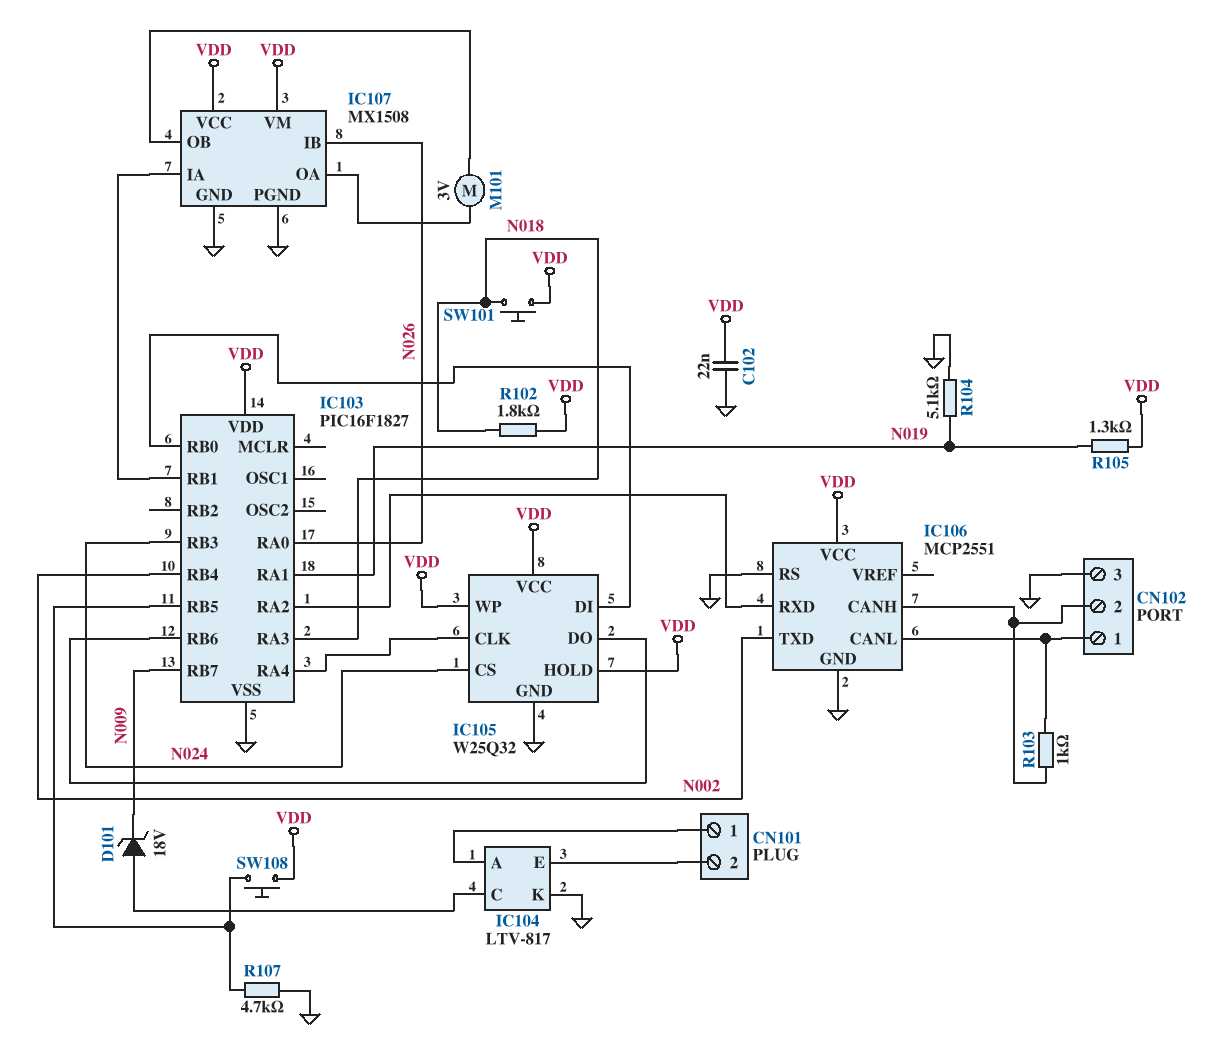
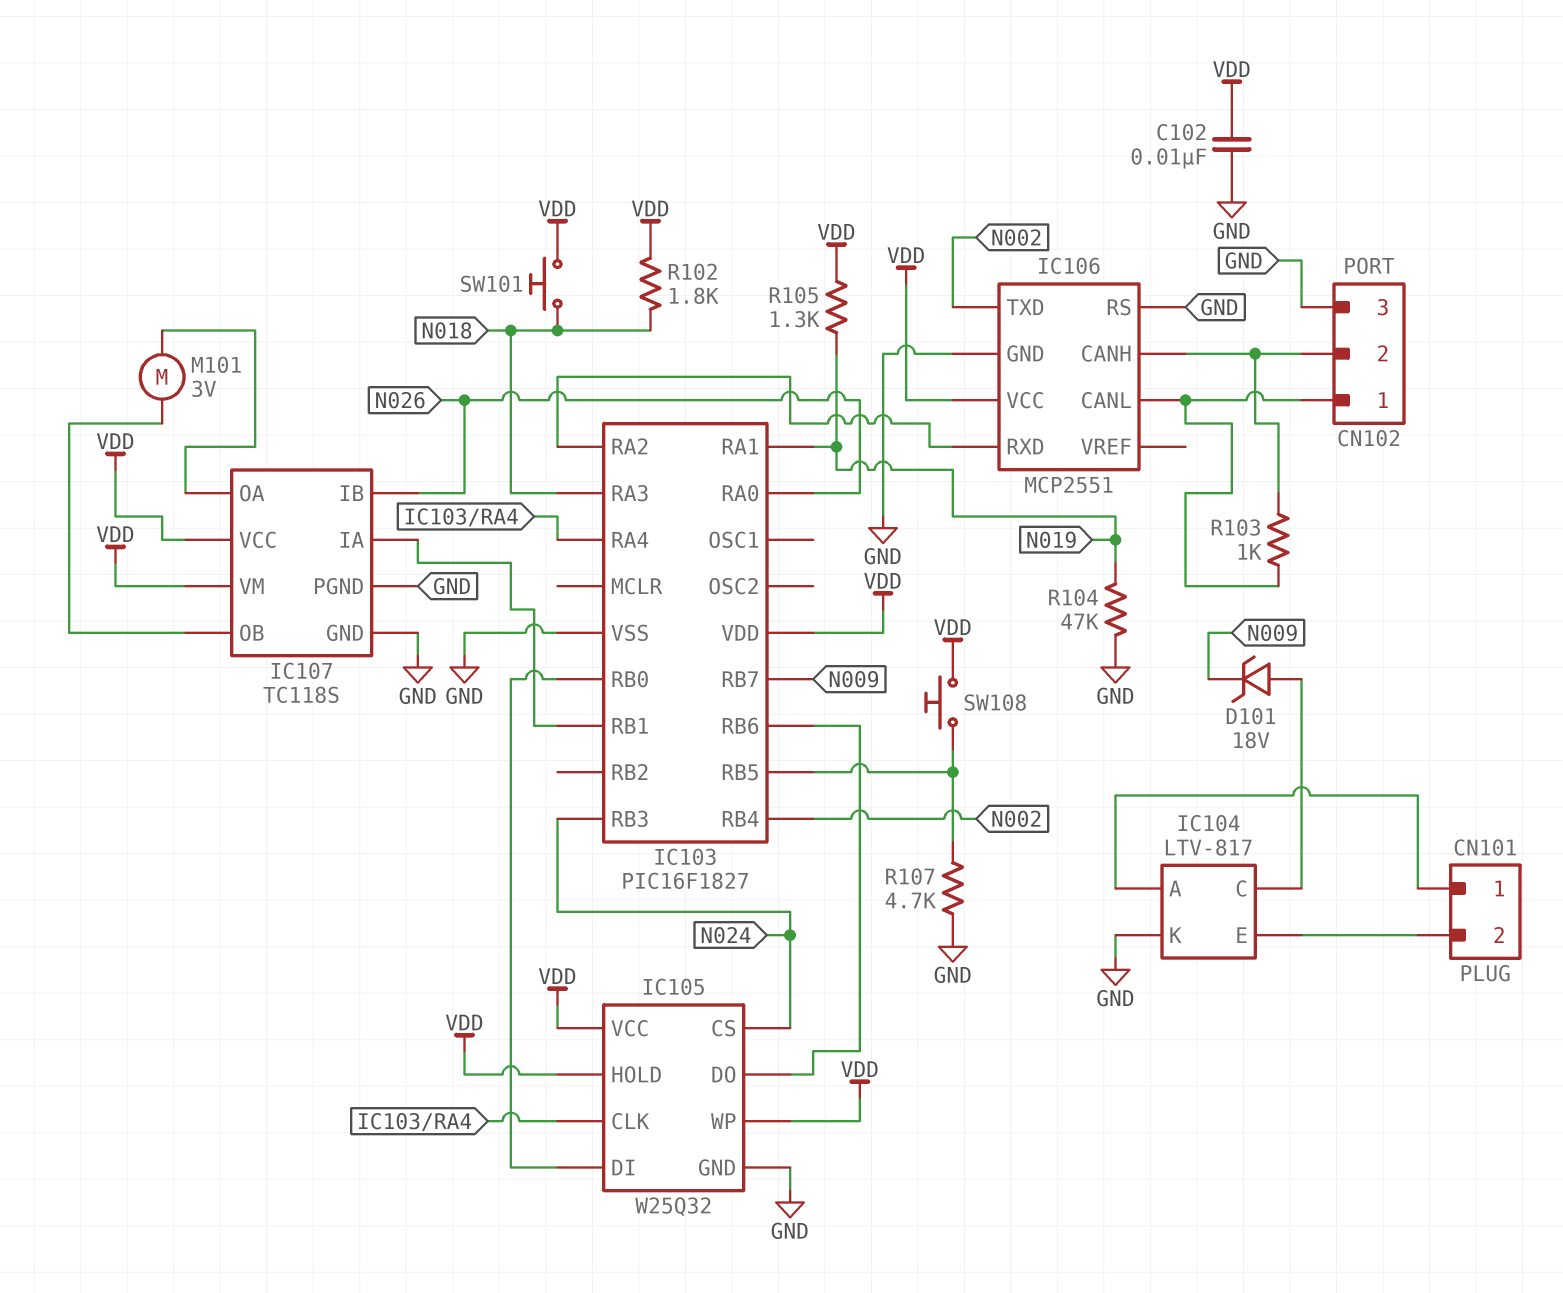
C102: 22nF (GND, VDD) -> 10nF (GND, VDD)
IC107: MX1508 -> TC118S
R104: 5.1k (GND, N019) -> 47k (GND, N019)

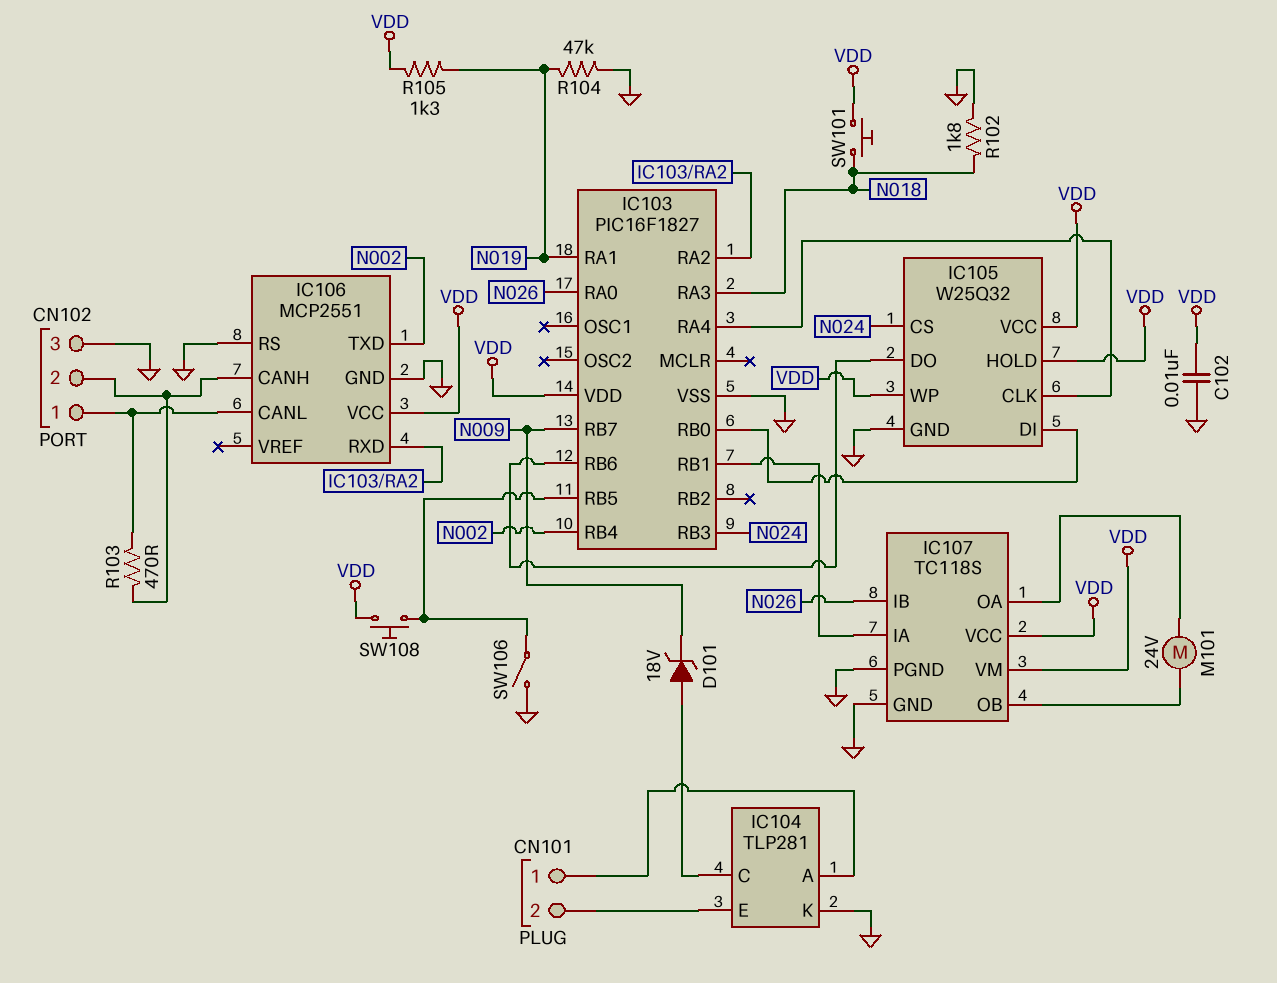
IC104: LTV-817 -> TLP281
M101: motor 3V (IC107/OA, IC107/OB) -> motor 24V (IC107/OA, IC107/OB)
R102: 1.8k (N018, VDD) -> 1.8k (GND, N018)
R103: 1k (CN102/1, CN102/2) -> 470 (CN102/1, CN102/2)
R107: 4.7k (GND, IC103/RB5) -> none
SW106: none -> switch (GND, IC103/RB5)

